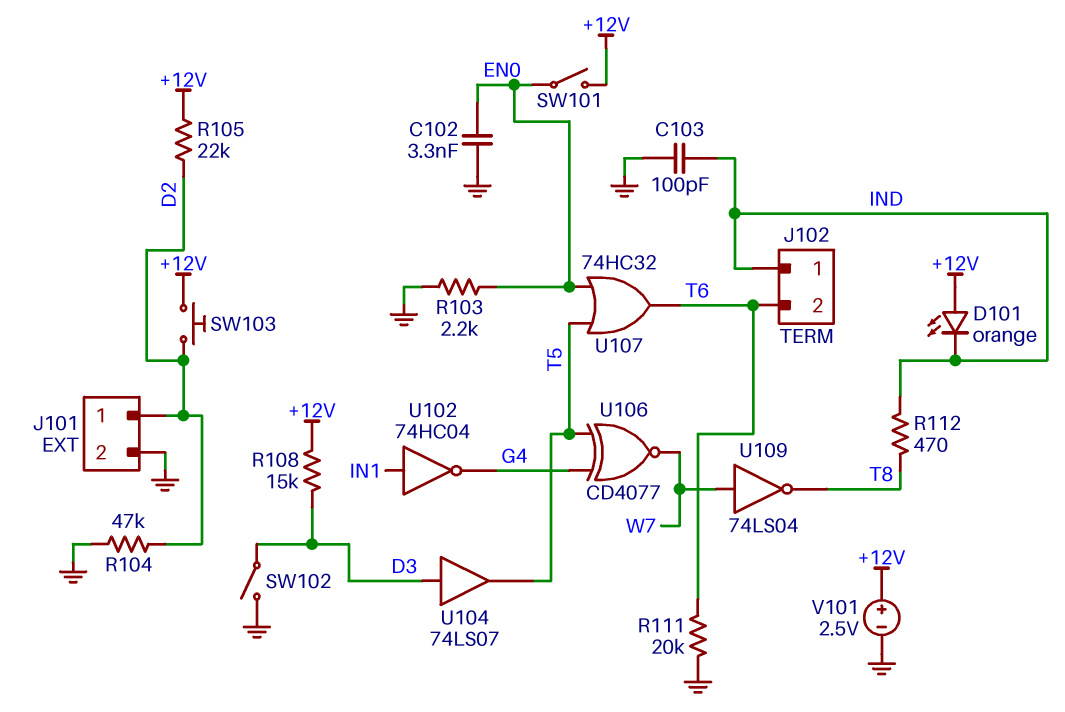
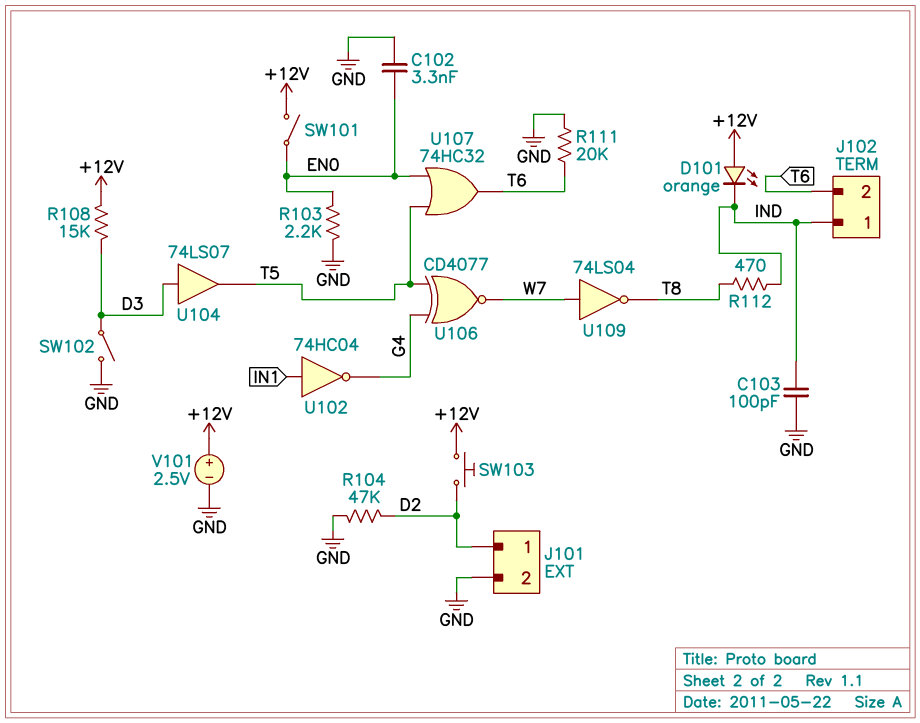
R105: 22k (+12V, D2) -> none

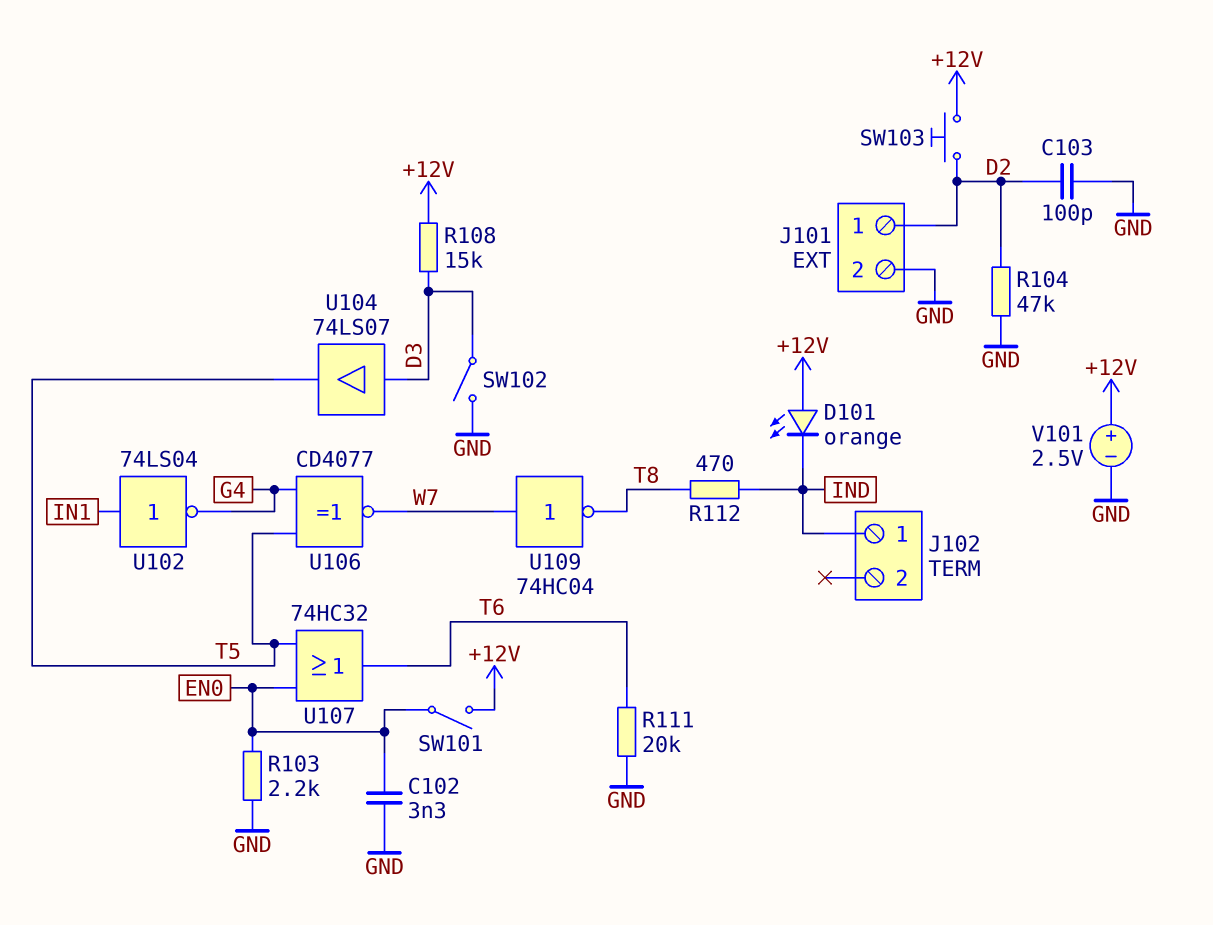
C103: 100pF (GND, IND) -> 100pF (D2, GND)
J102 pin 2: T6 -> none
U102: NOT 74HC04 (in IN1, out G4) -> NOT 74LS04 (in IN1, out G4)
U109: NOT 74LS04 (in W7, out T8) -> NOT 74HC04 (in W7, out T8)

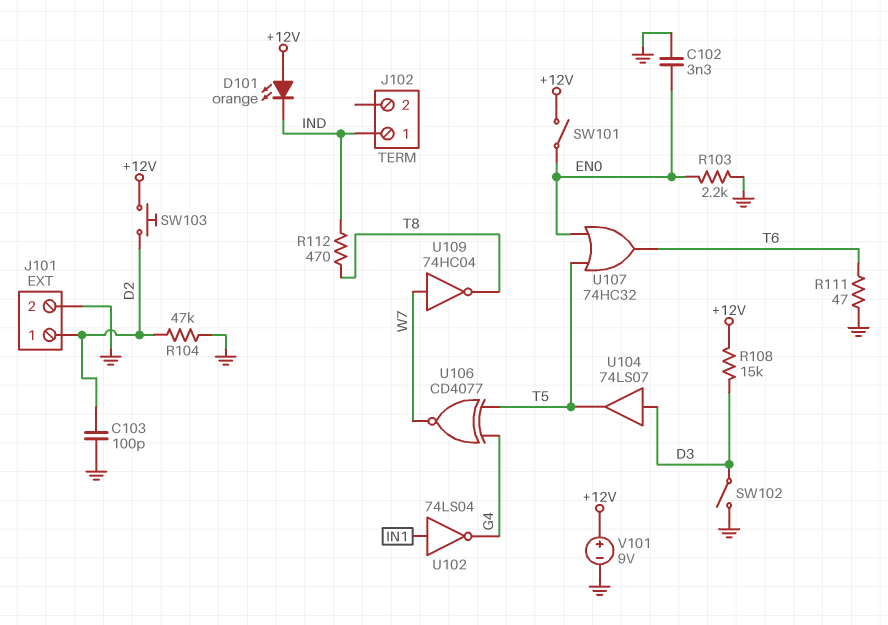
R111: 20k (GND, T6) -> 47 (GND, T6)
V101: 2.5V (plus +12V, minus GND) -> 9V (plus +12V, minus GND)

